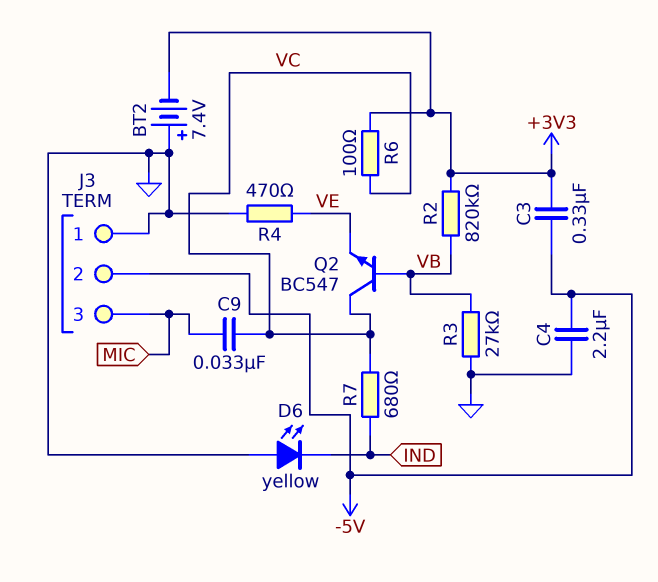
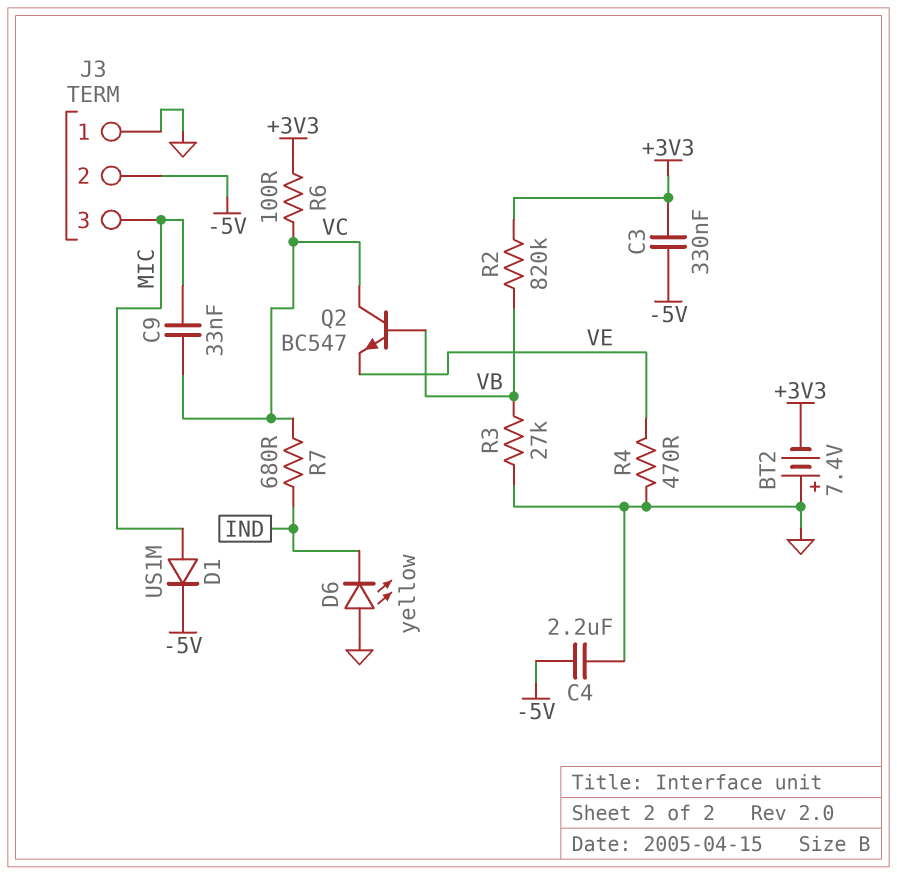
D1: none -> diode US1M (A MIC, K -5V)

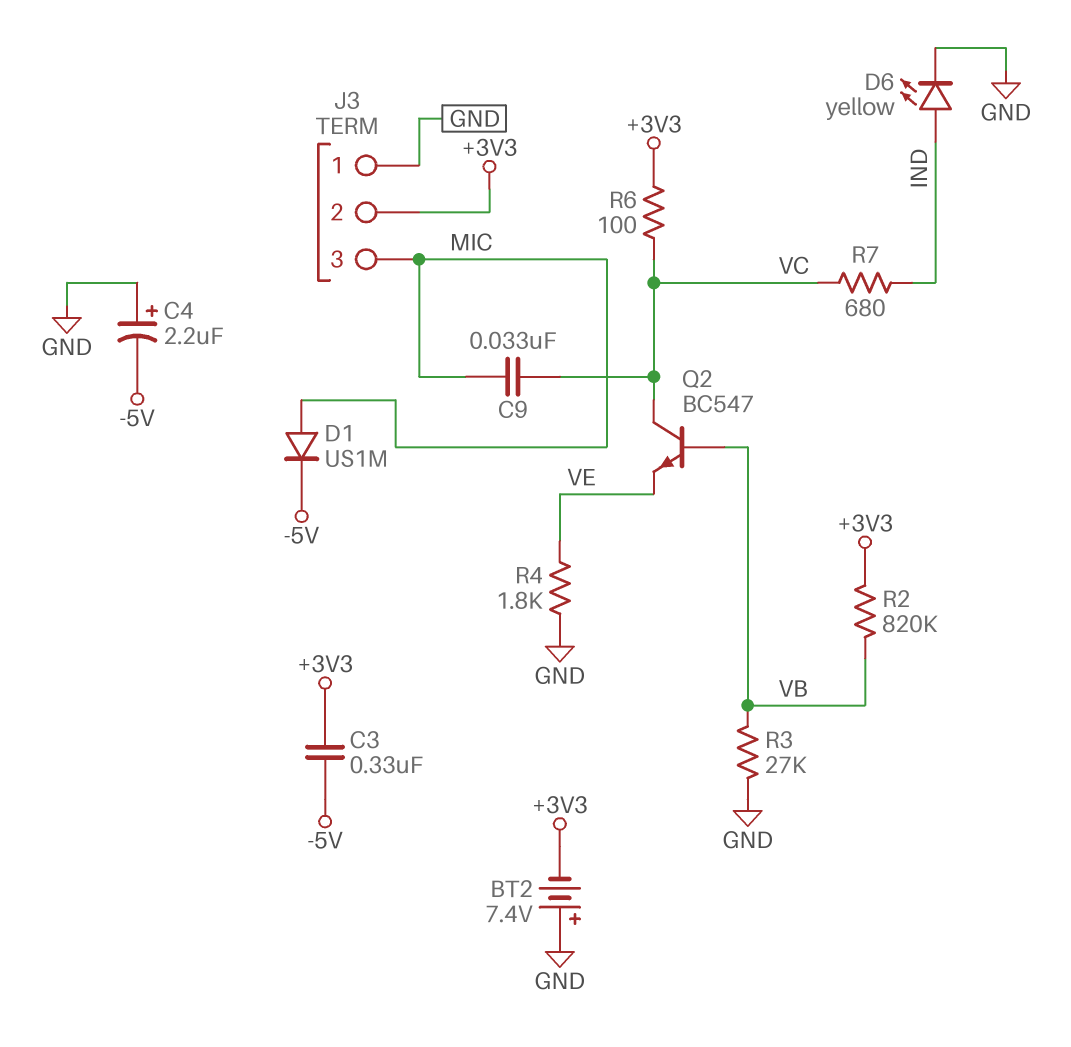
C4: 2.2uF (-5V, GND) -> 2.2uF (plus GND, minus -5V)
D6: LED yellow (A GND, K IND) -> LED yellow (A IND, K GND)
J3 pin 2: -5V -> +3V3
R4: 470 (GND, VE) -> 1.8k (GND, VE)

